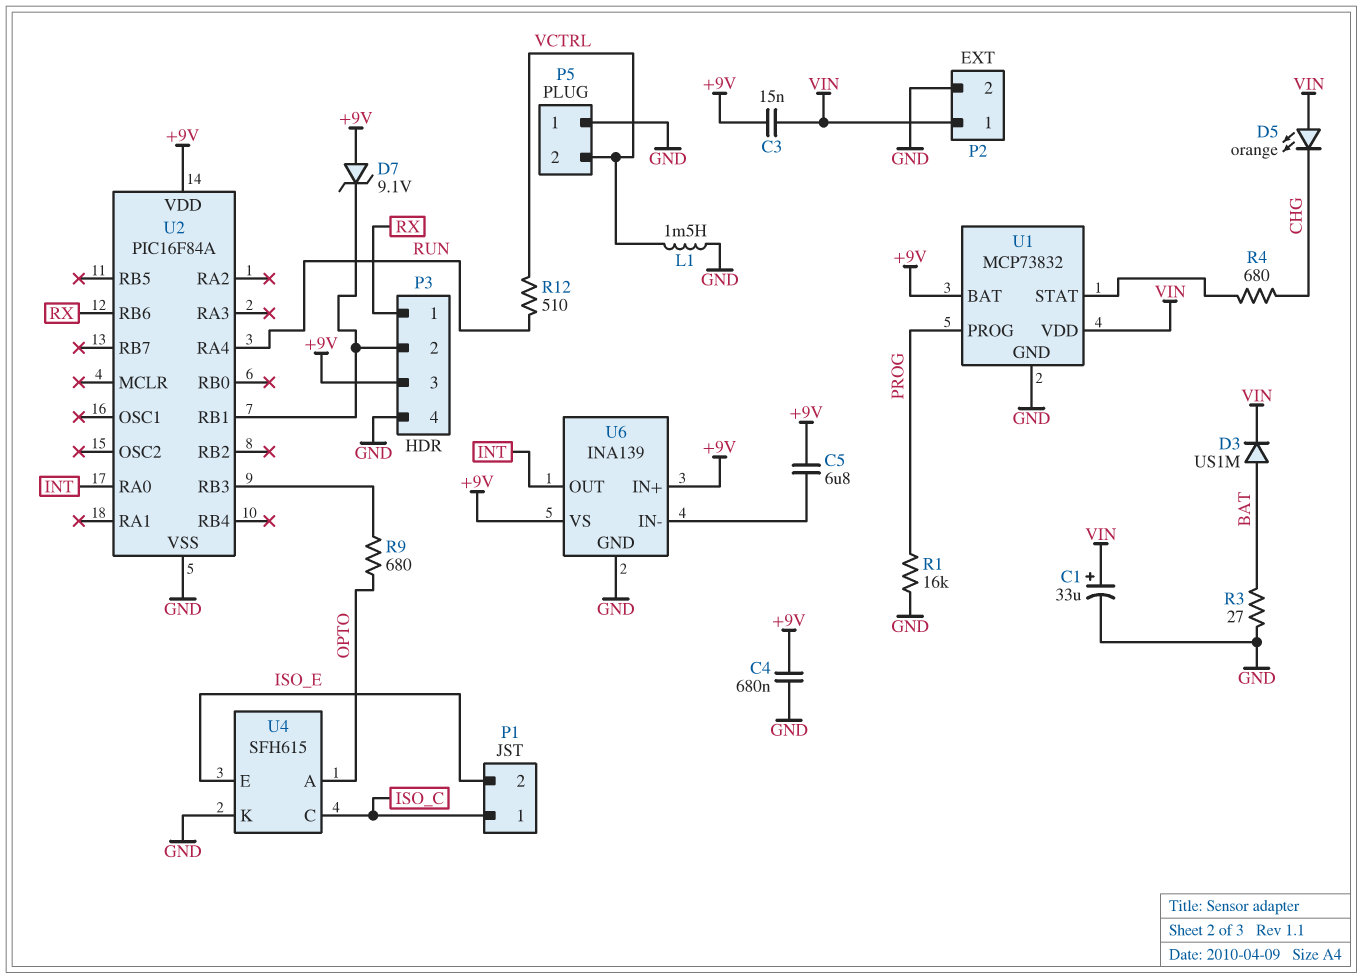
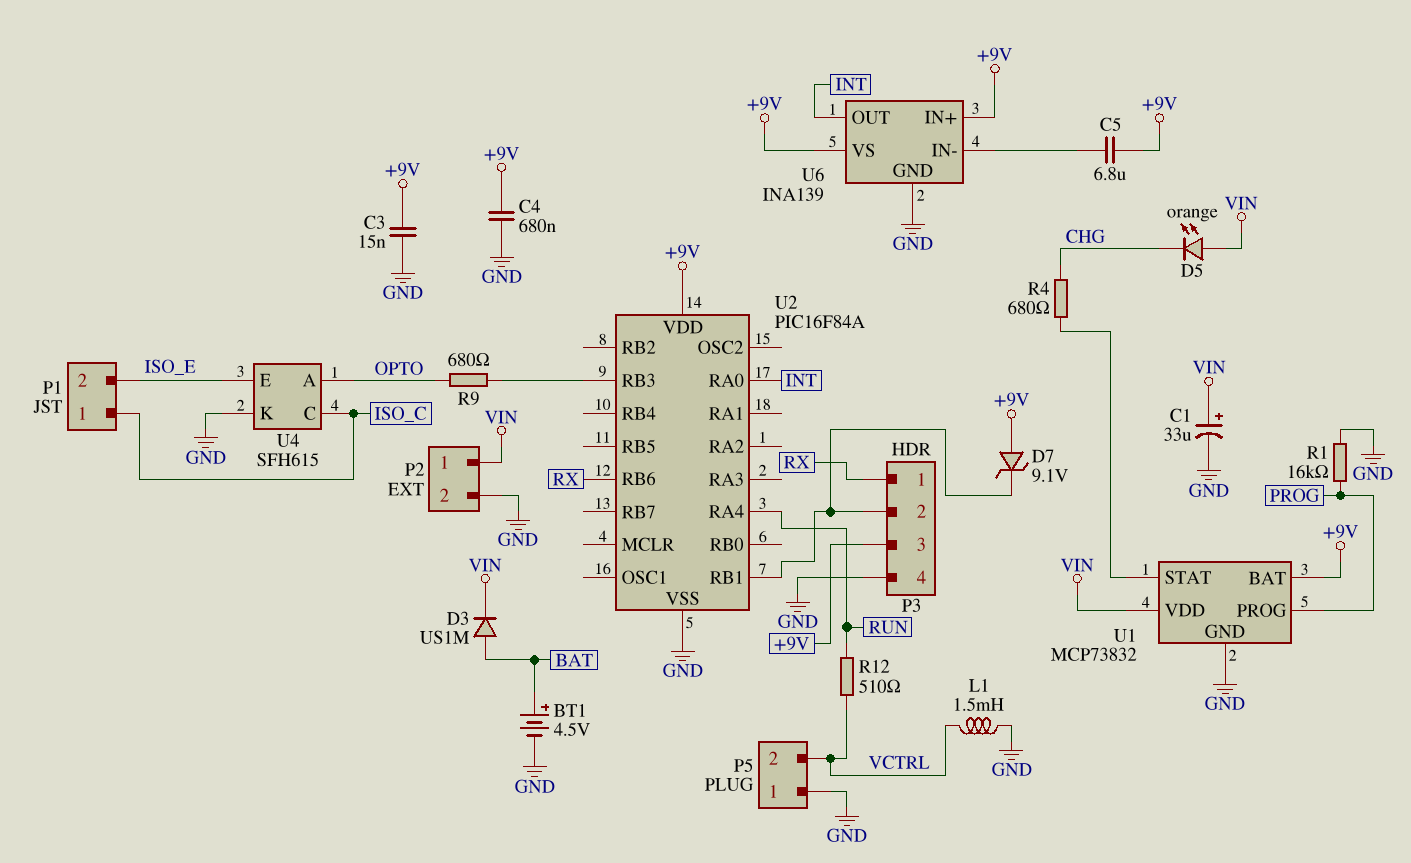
BT1: none -> 4.5V (plus BAT, minus GND)
C3: 15nF (+9V, VIN) -> 15nF (+9V, GND)
R3: 27 (BAT, GND) -> none

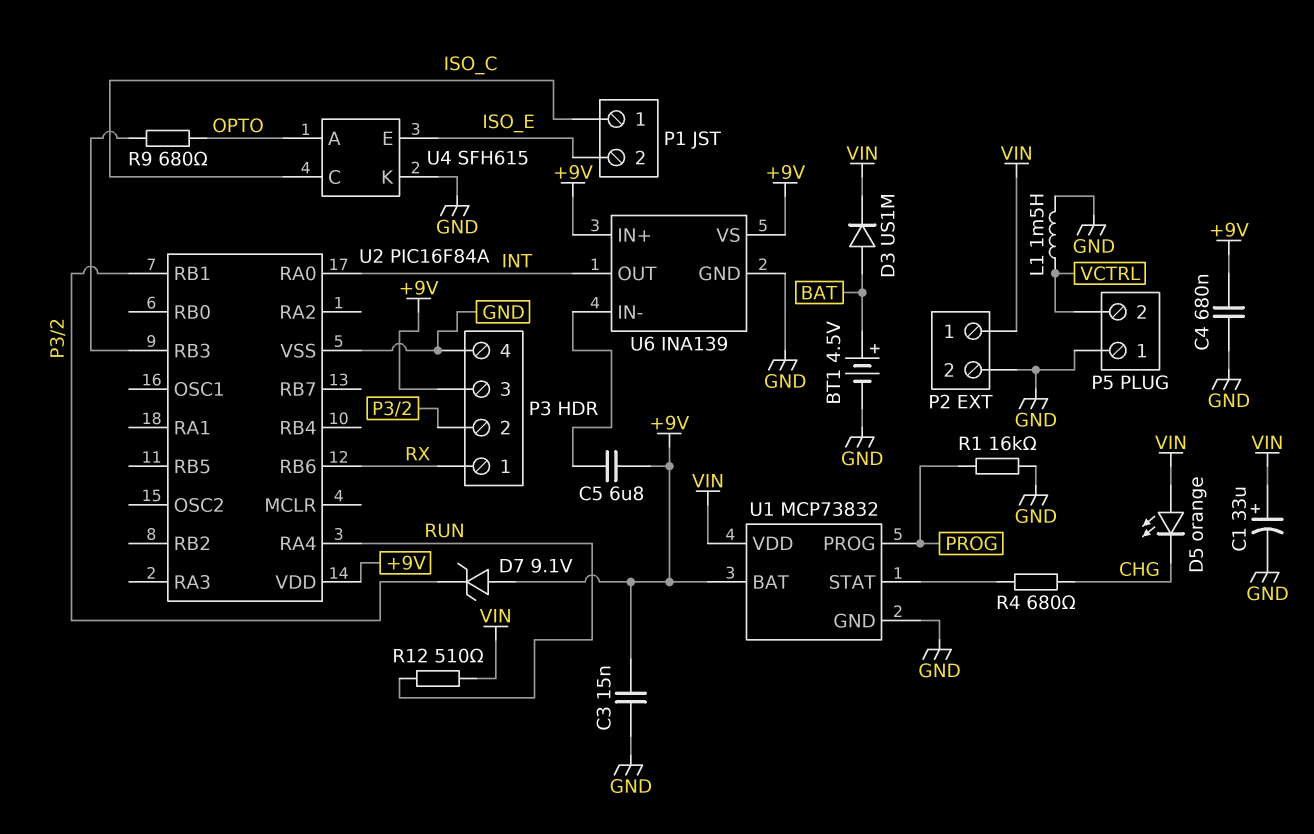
R12: 510 (RUN, VCTRL) -> 510 (RUN, VIN)

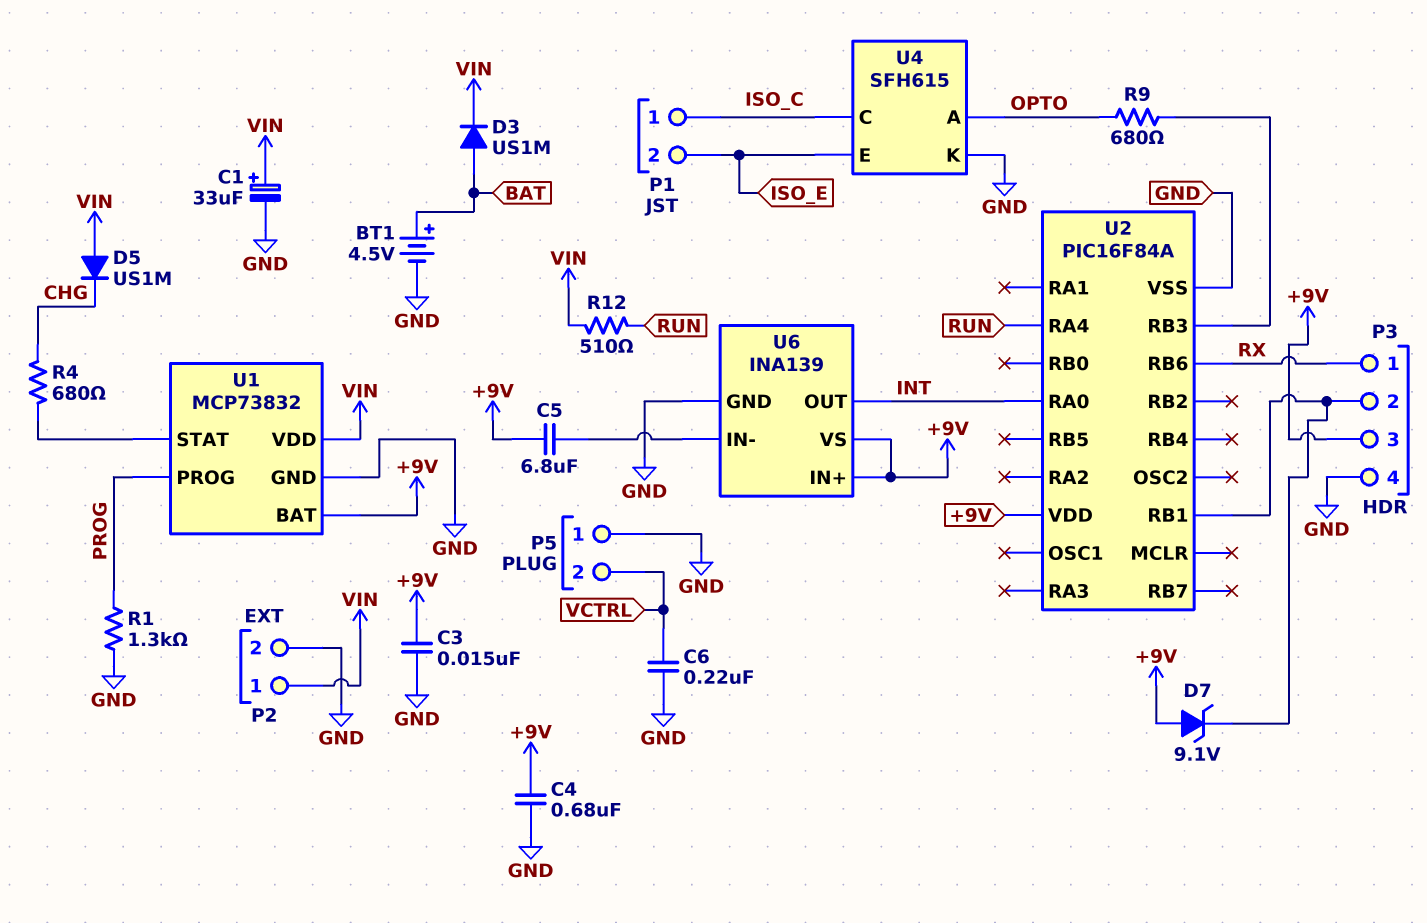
C6: none -> 220nF (GND, VCTRL)
D5: LED orange (A VIN, K CHG) -> diode US1M (A VIN, K CHG)
L1: 1.5mH (GND, VCTRL) -> none
R1: 16k (GND, PROG) -> 1.3k (GND, PROG)

